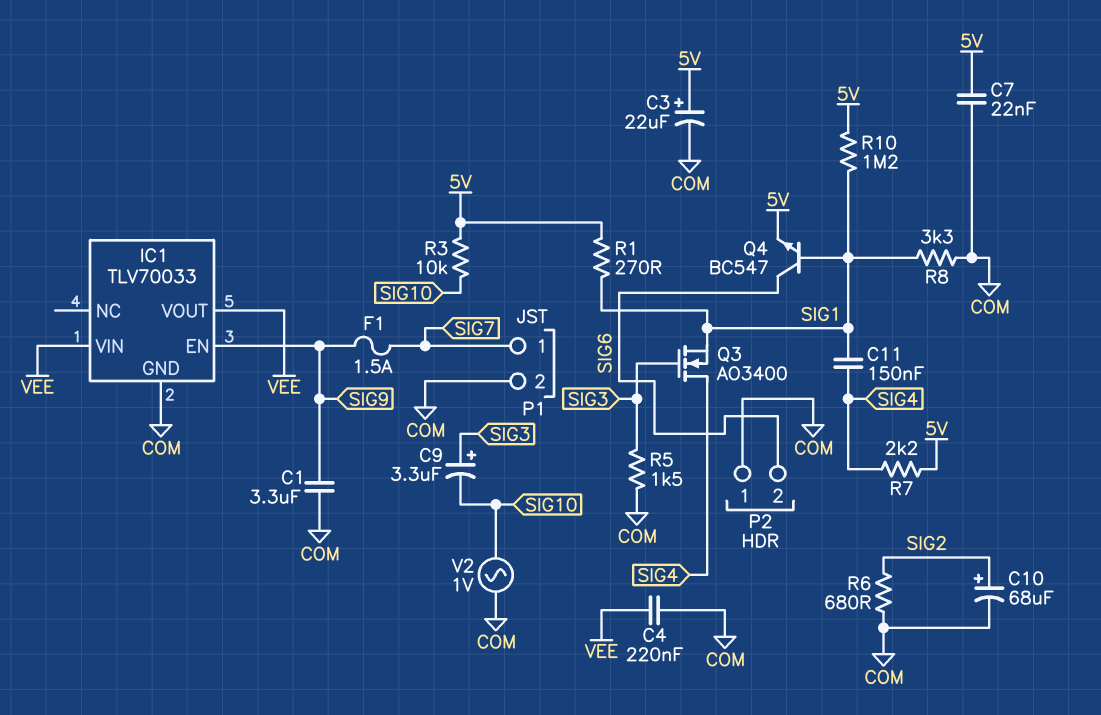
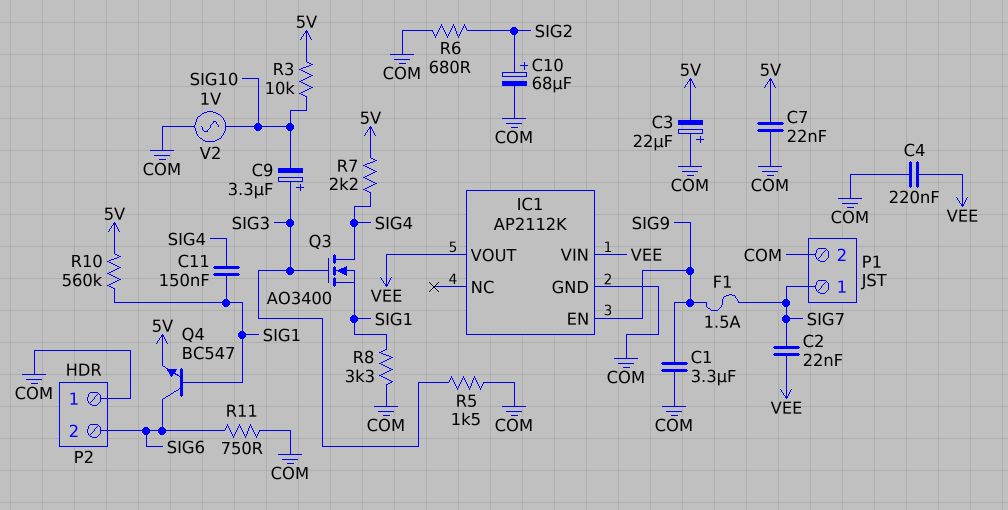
C2: none -> 22nF (SIG7, VEE)
C3: 22uF (plus 5V, minus COM) -> 22uF (plus COM, minus 5V)
IC1: TLV70033 -> AP2112K
R1: 270 (5V, SIG1) -> none
R10: 1.2M (5V, SIG1) -> 560k (5V, SIG1)
R11: none -> 750 (COM, SIG6)

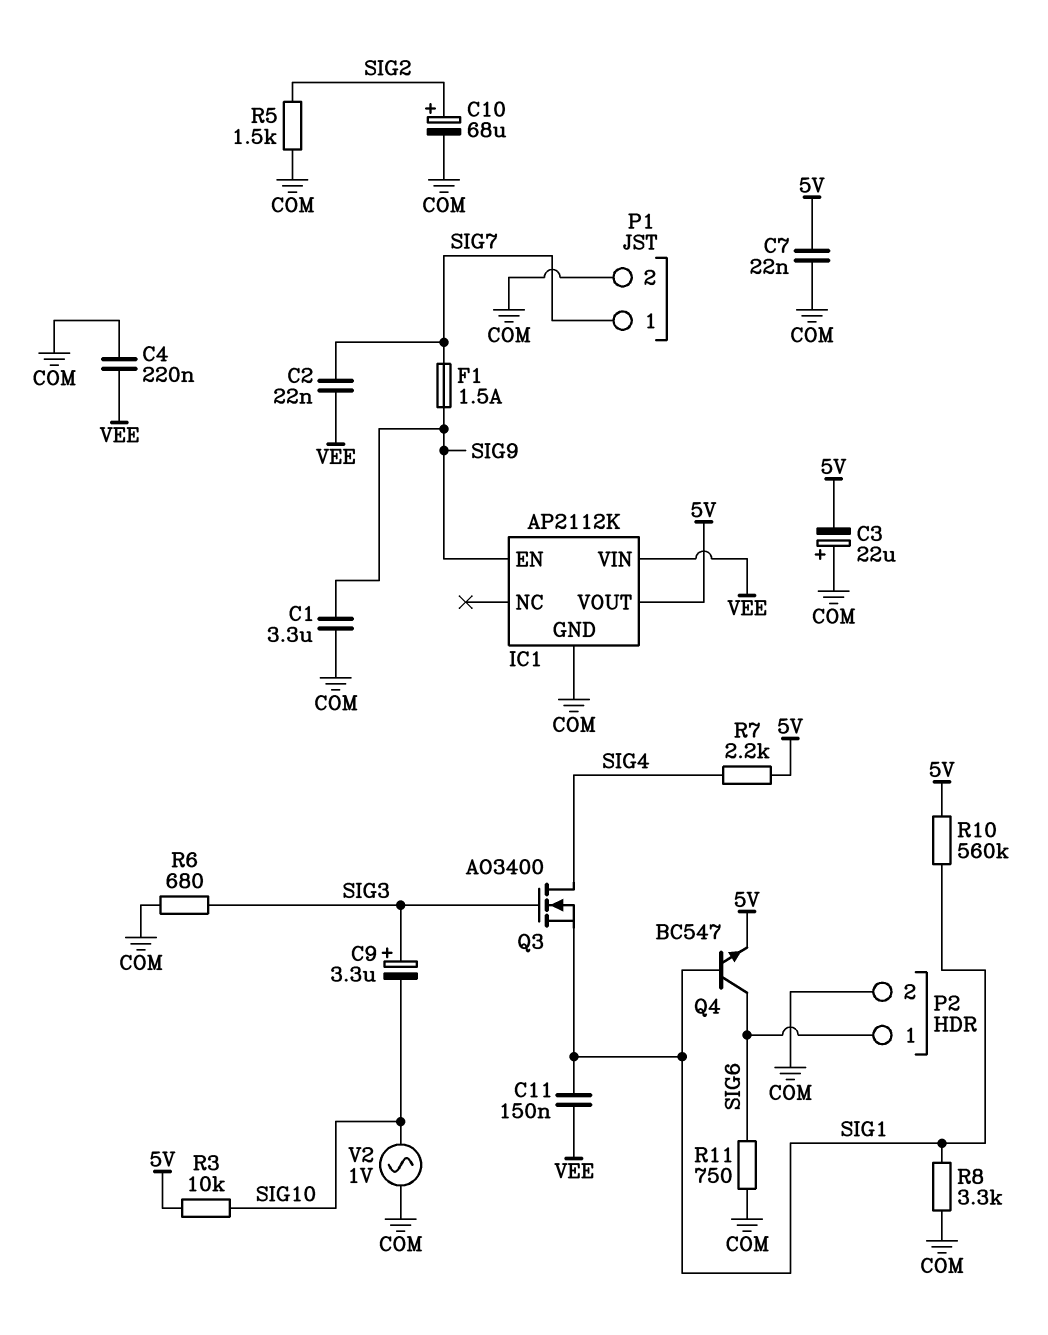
C11: 150nF (SIG1, SIG4) -> 150nF (SIG1, VEE)
IC1 pin VOUT: VEE -> 5V
P2 pin 1: COM -> SIG6
P2 pin 2: SIG6 -> COM
R5: 1.5k (COM, SIG3) -> 1.5k (COM, SIG2)
R6: 680 (COM, SIG2) -> 680 (COM, SIG3)

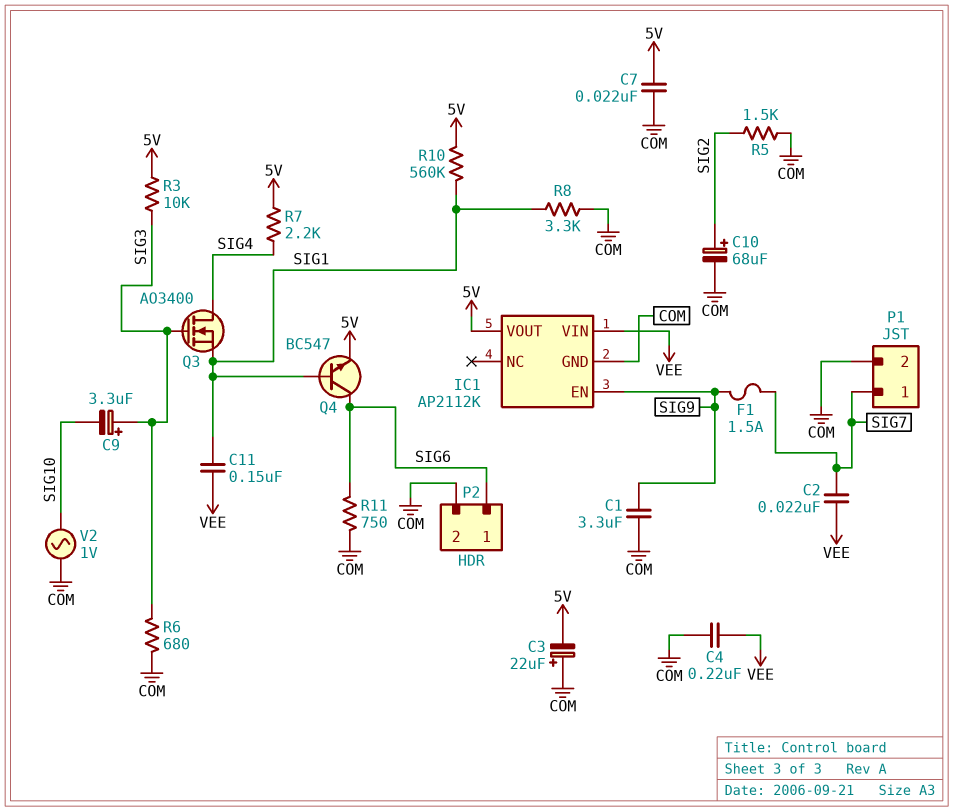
R3: 10k (5V, SIG10) -> 10k (5V, SIG3)

